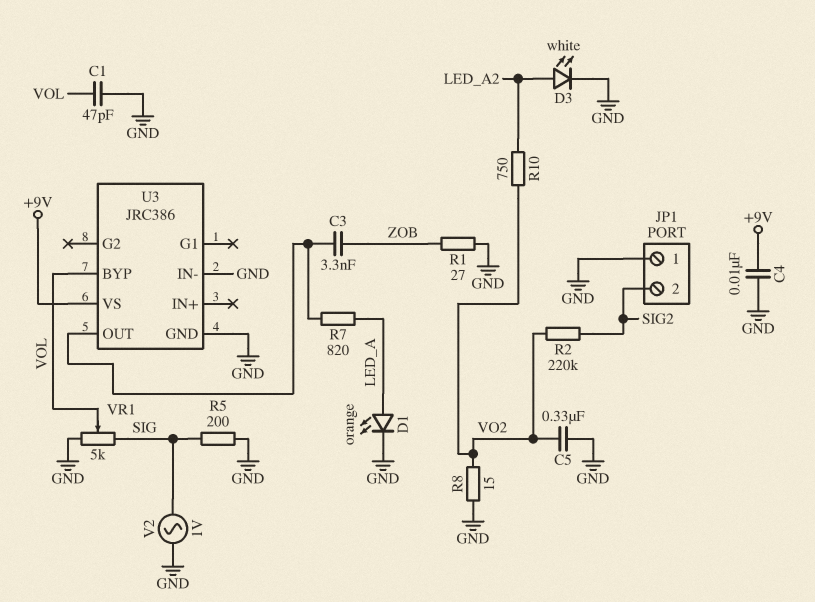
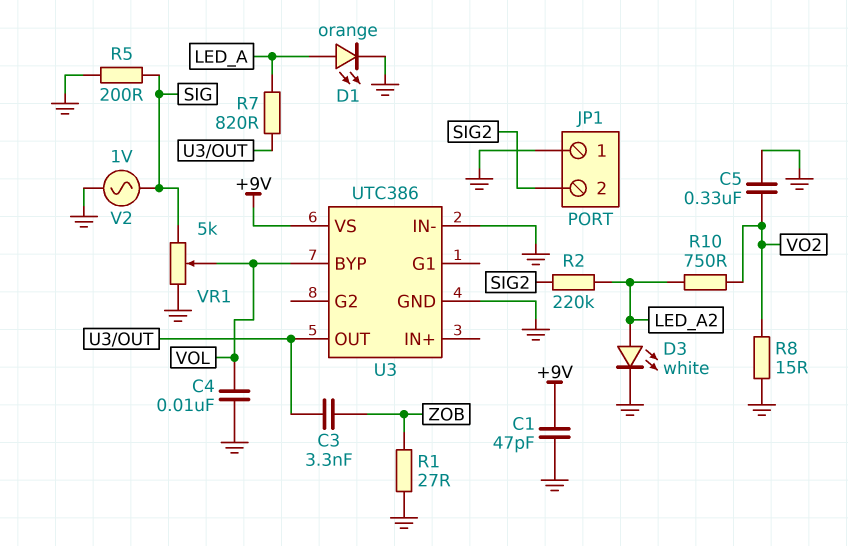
C1: 47pF (GND, VOL) -> 47pF (+9V, GND)
C4: 10nF (+9V, GND) -> 10nF (GND, VOL)
R2: 220k (SIG2, VO2) -> 220k (LED_A2, SIG2)
U3: JRC386 -> UTC386

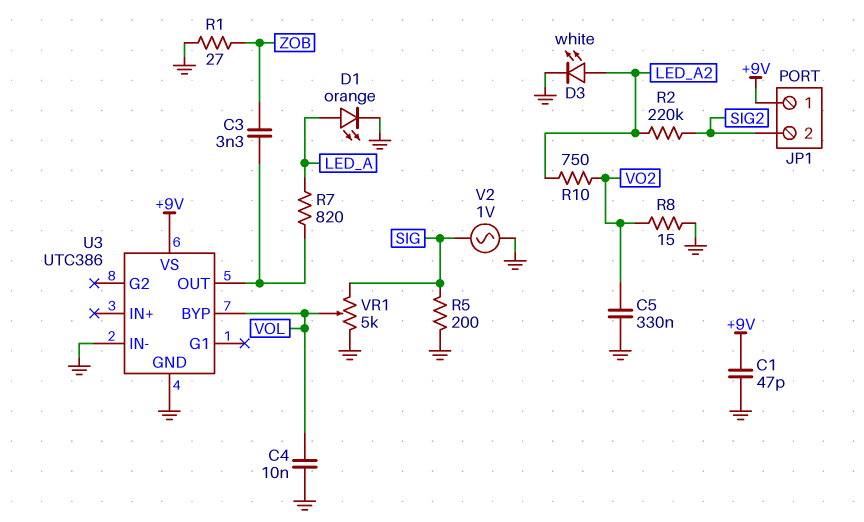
JP1 pin 1: GND -> +9V

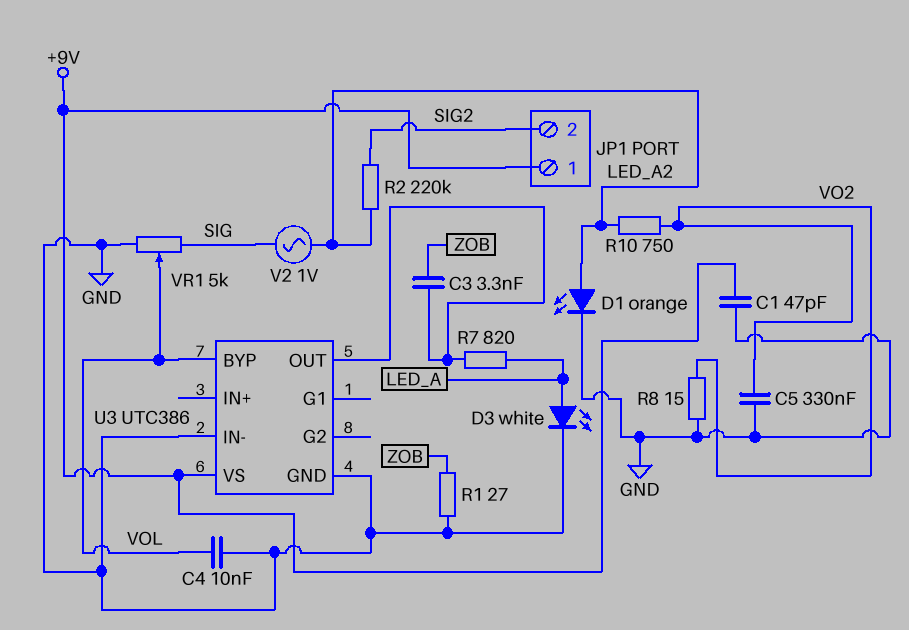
D1: LED orange (A LED_A, K GND) -> LED orange (A LED_A2, K GND)
D3: LED white (A LED_A2, K GND) -> LED white (A LED_A, K GND)
R5: 200 (GND, SIG) -> none
V2: AC 1V (GND, SIG) -> AC 1V (LED_A2, SIG)

